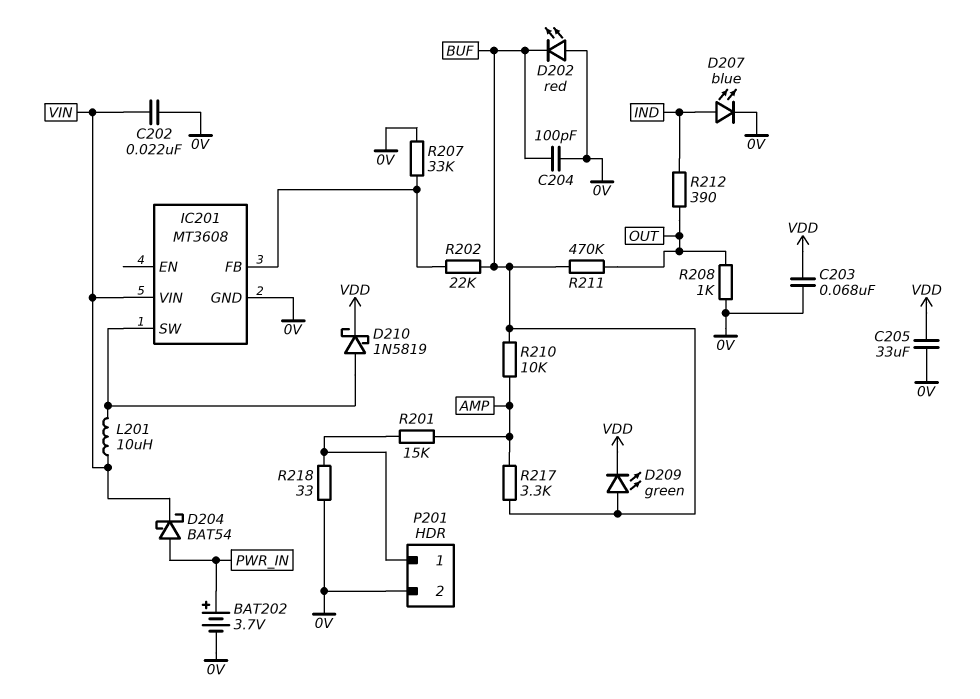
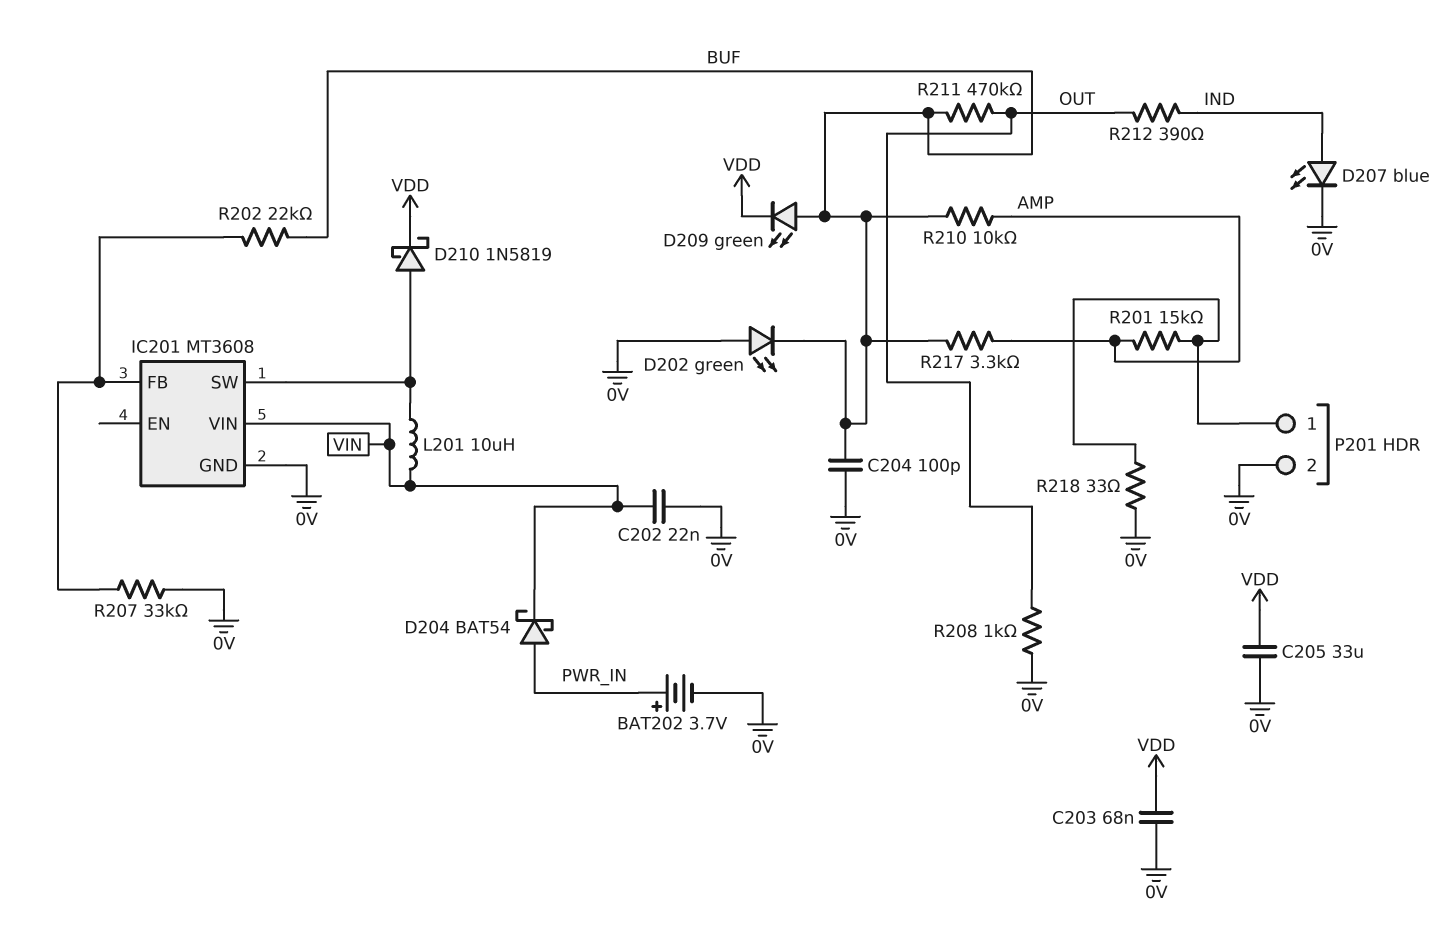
D202: LED red (A 0V, K BUF) -> LED green (A 0V, K BUF)

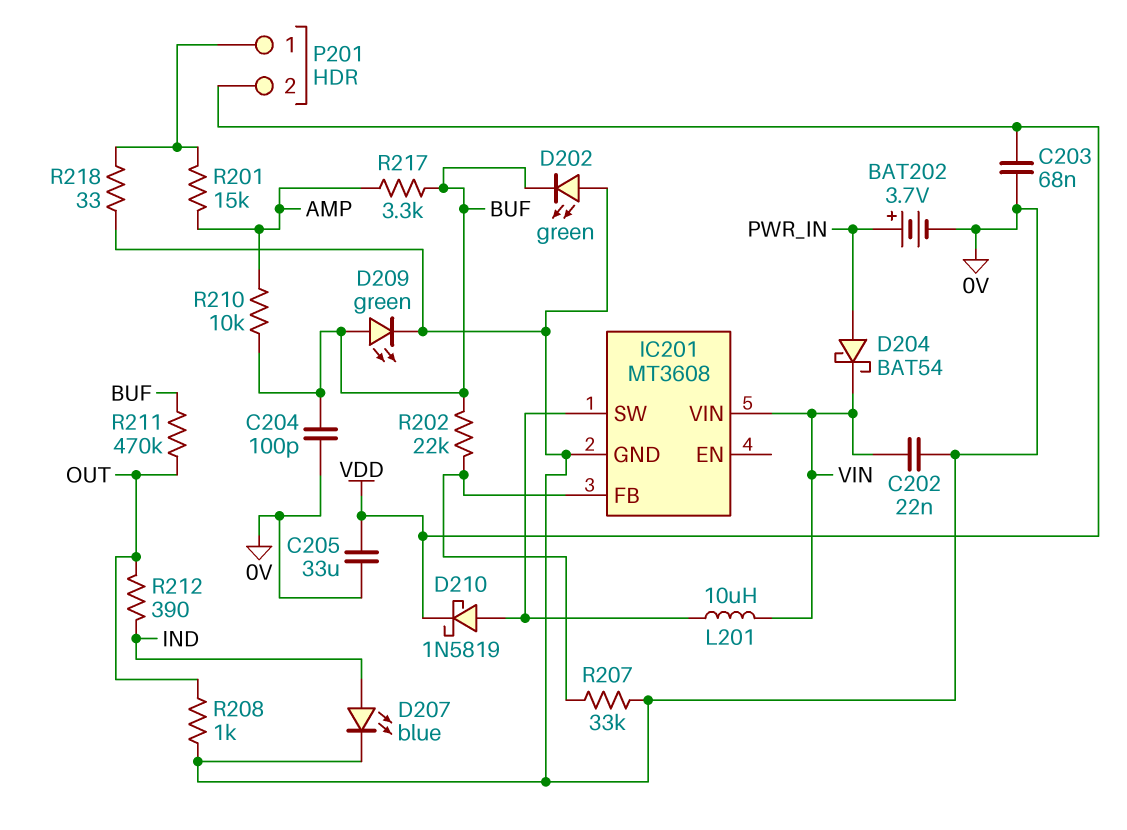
D209: LED green (A BUF, K VDD) -> LED green (A BUF, K 0V)
P201 pin 2: 0V -> VDD

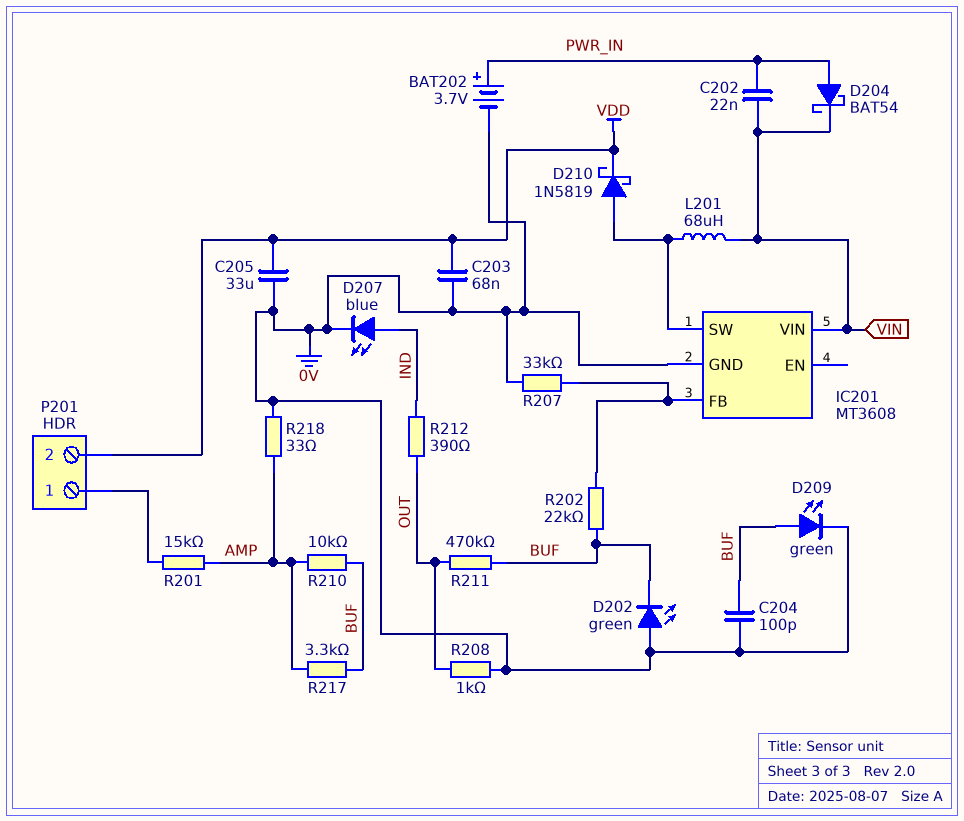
C202: 22nF (0V, VIN) -> 22nF (PWR_IN, VIN)
L201: 10uH (IC201/SW, VIN) -> 68uH (IC201/SW, VIN)
R218: 33 (0V, P201/1) -> 33 (0V, AMP)

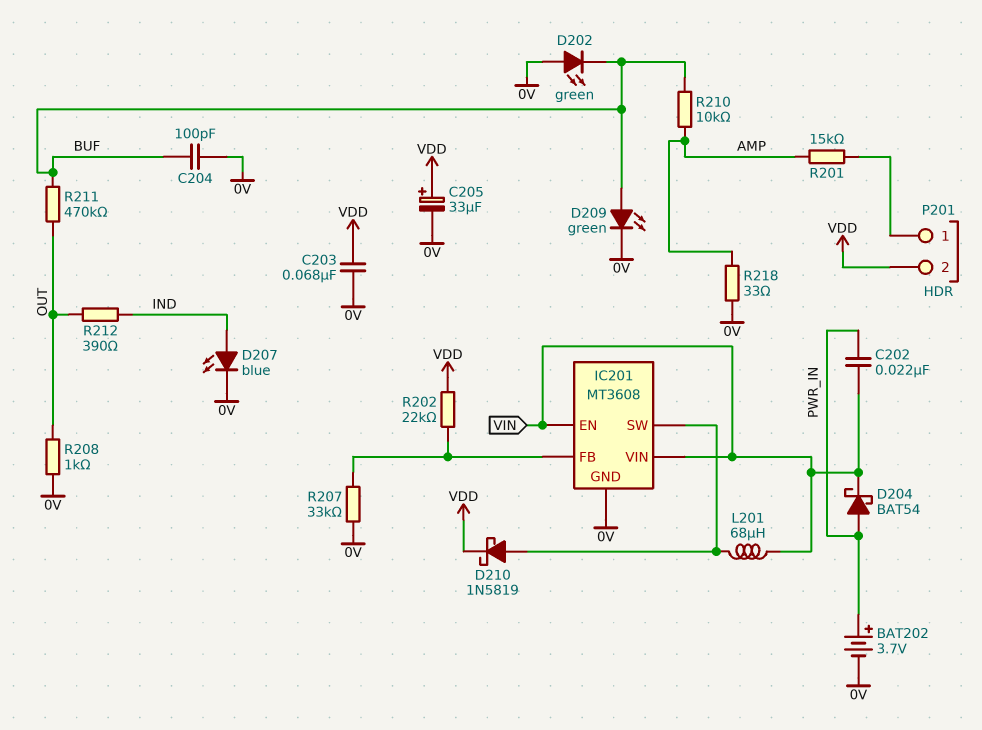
C205: 33uF (0V, VDD) -> 33uF (plus VDD, minus 0V)
IC201 pin EN: none -> VIN
R202: 22k (BUF, IC201/FB) -> 22k (IC201/FB, VDD)
R217: 3.3k (AMP, BUF) -> none

